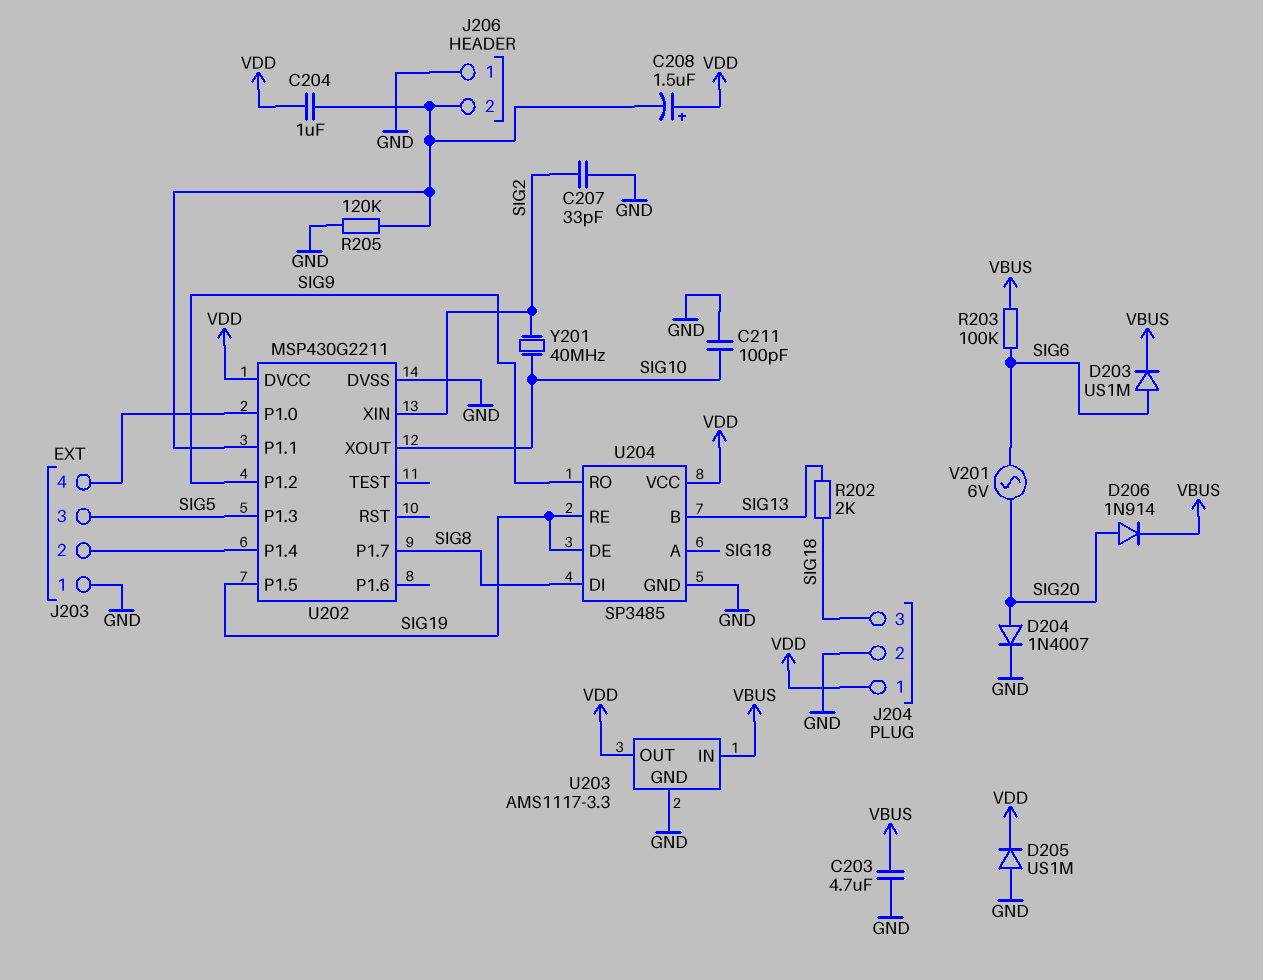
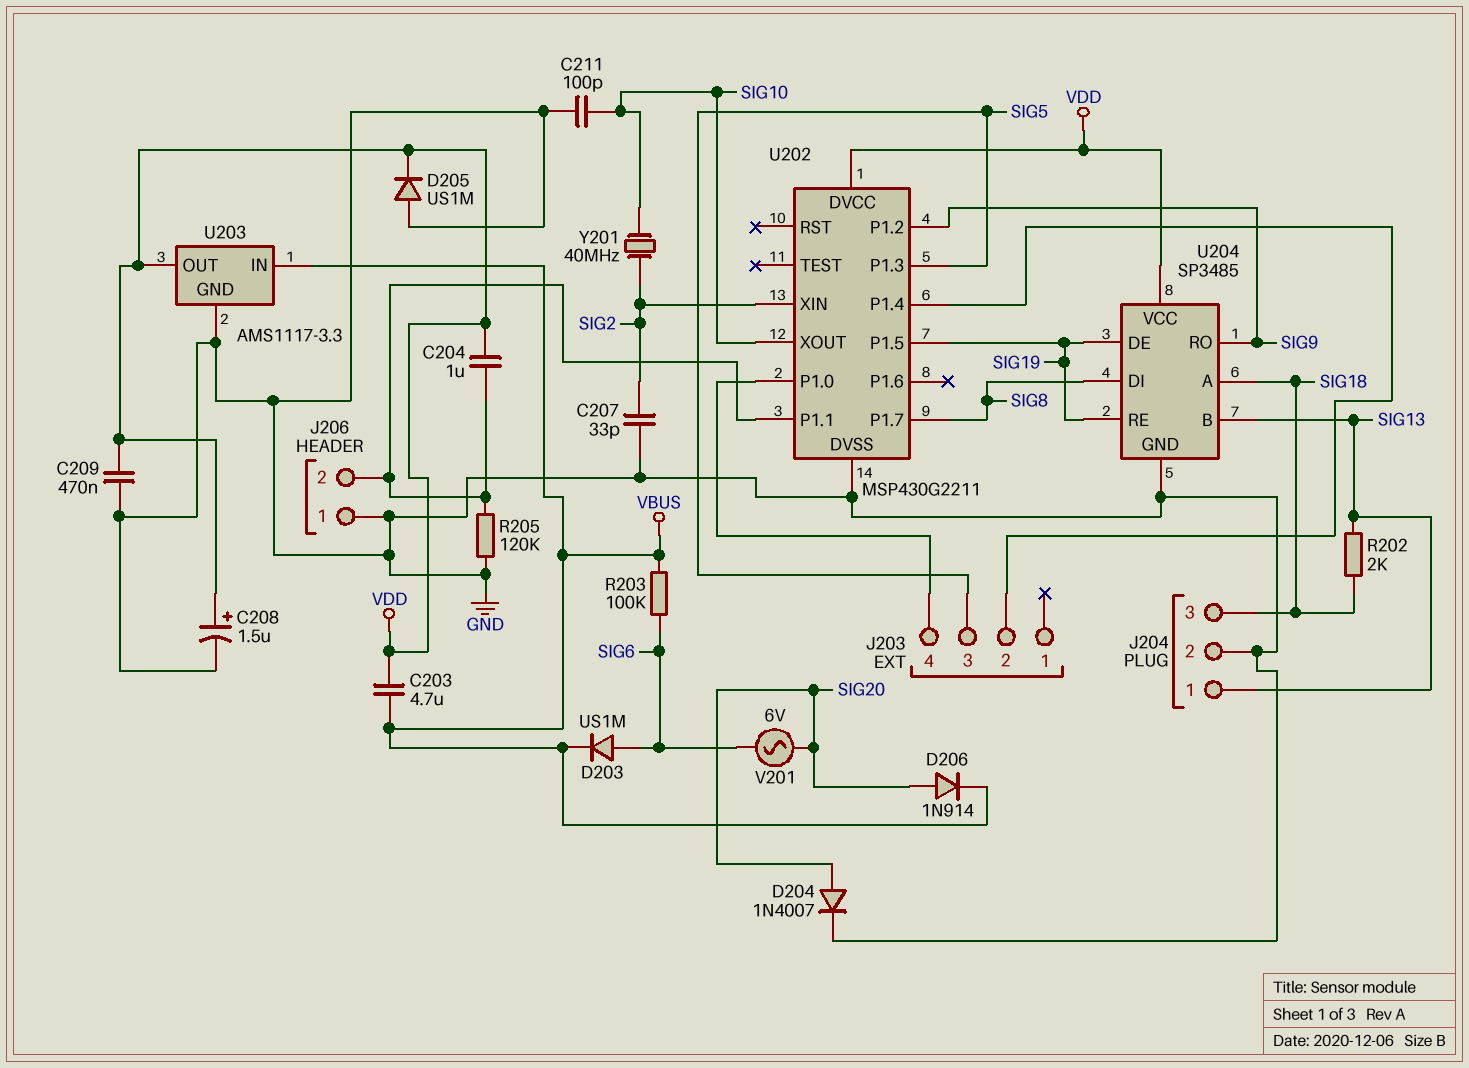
C203: 4.7uF (GND, VBUS) -> 4.7uF (VBUS, VDD)
C208: 1.5uF (plus VDD, minus J206/2) -> 1.5uF (plus VDD, minus GND)
C209: none -> 470nF (GND, VDD)
J203 pin 1: GND -> none
J204 pin 1: VDD -> SIG13

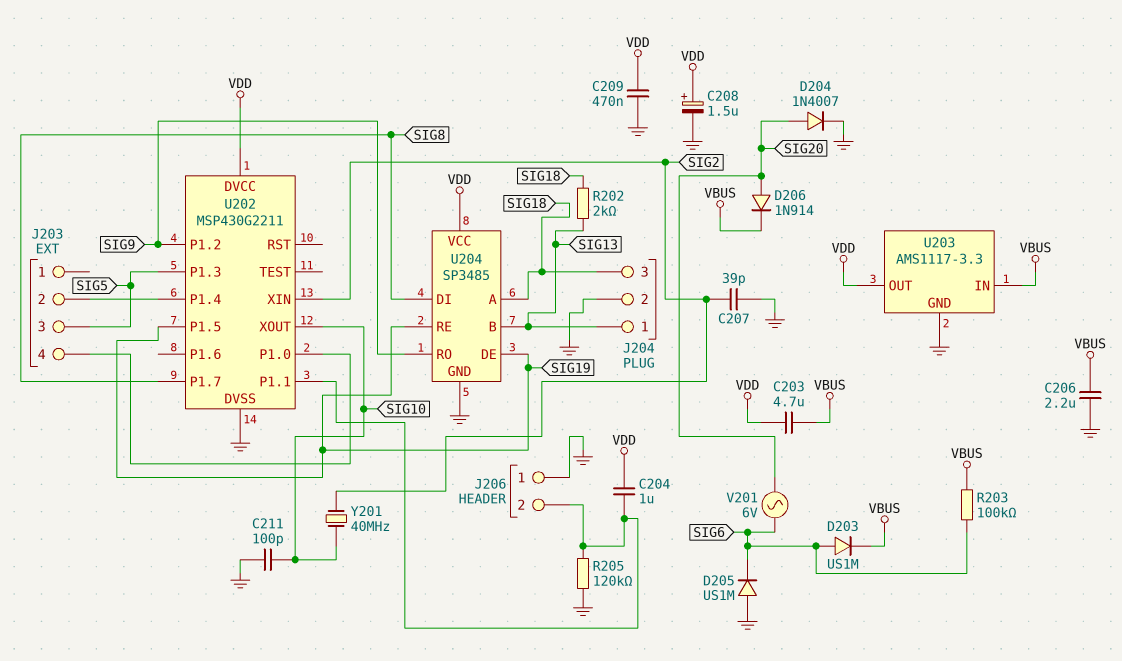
C206: none -> 2.2uF (GND, VBUS)
C207: 33pF (GND, SIG2) -> 39pF (GND, SIG2)
D205: diode US1M (A GND, K VDD) -> diode US1M (A GND, K SIG6)

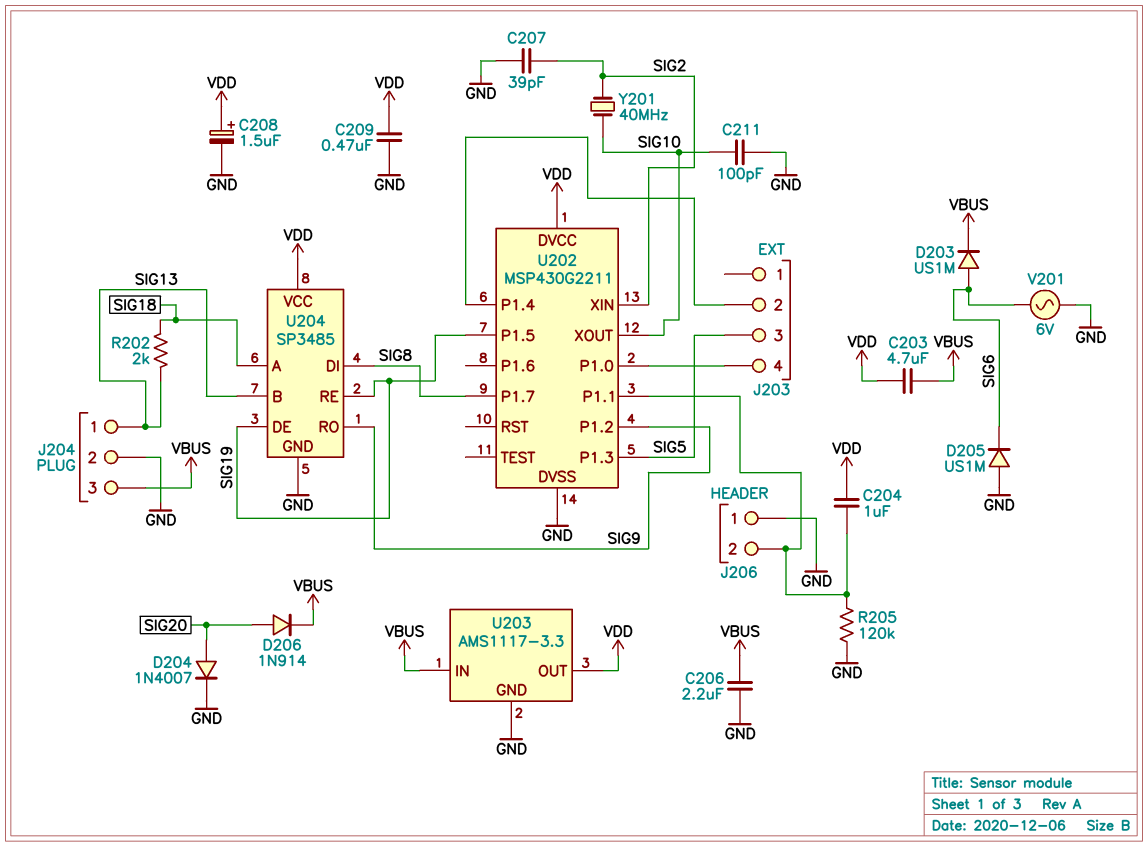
J204 pin 3: SIG18 -> VBUS
R203: 100k (SIG6, VBUS) -> none
V201: AC 6V (SIG6, SIG20) -> AC 6V (GND, SIG6)

